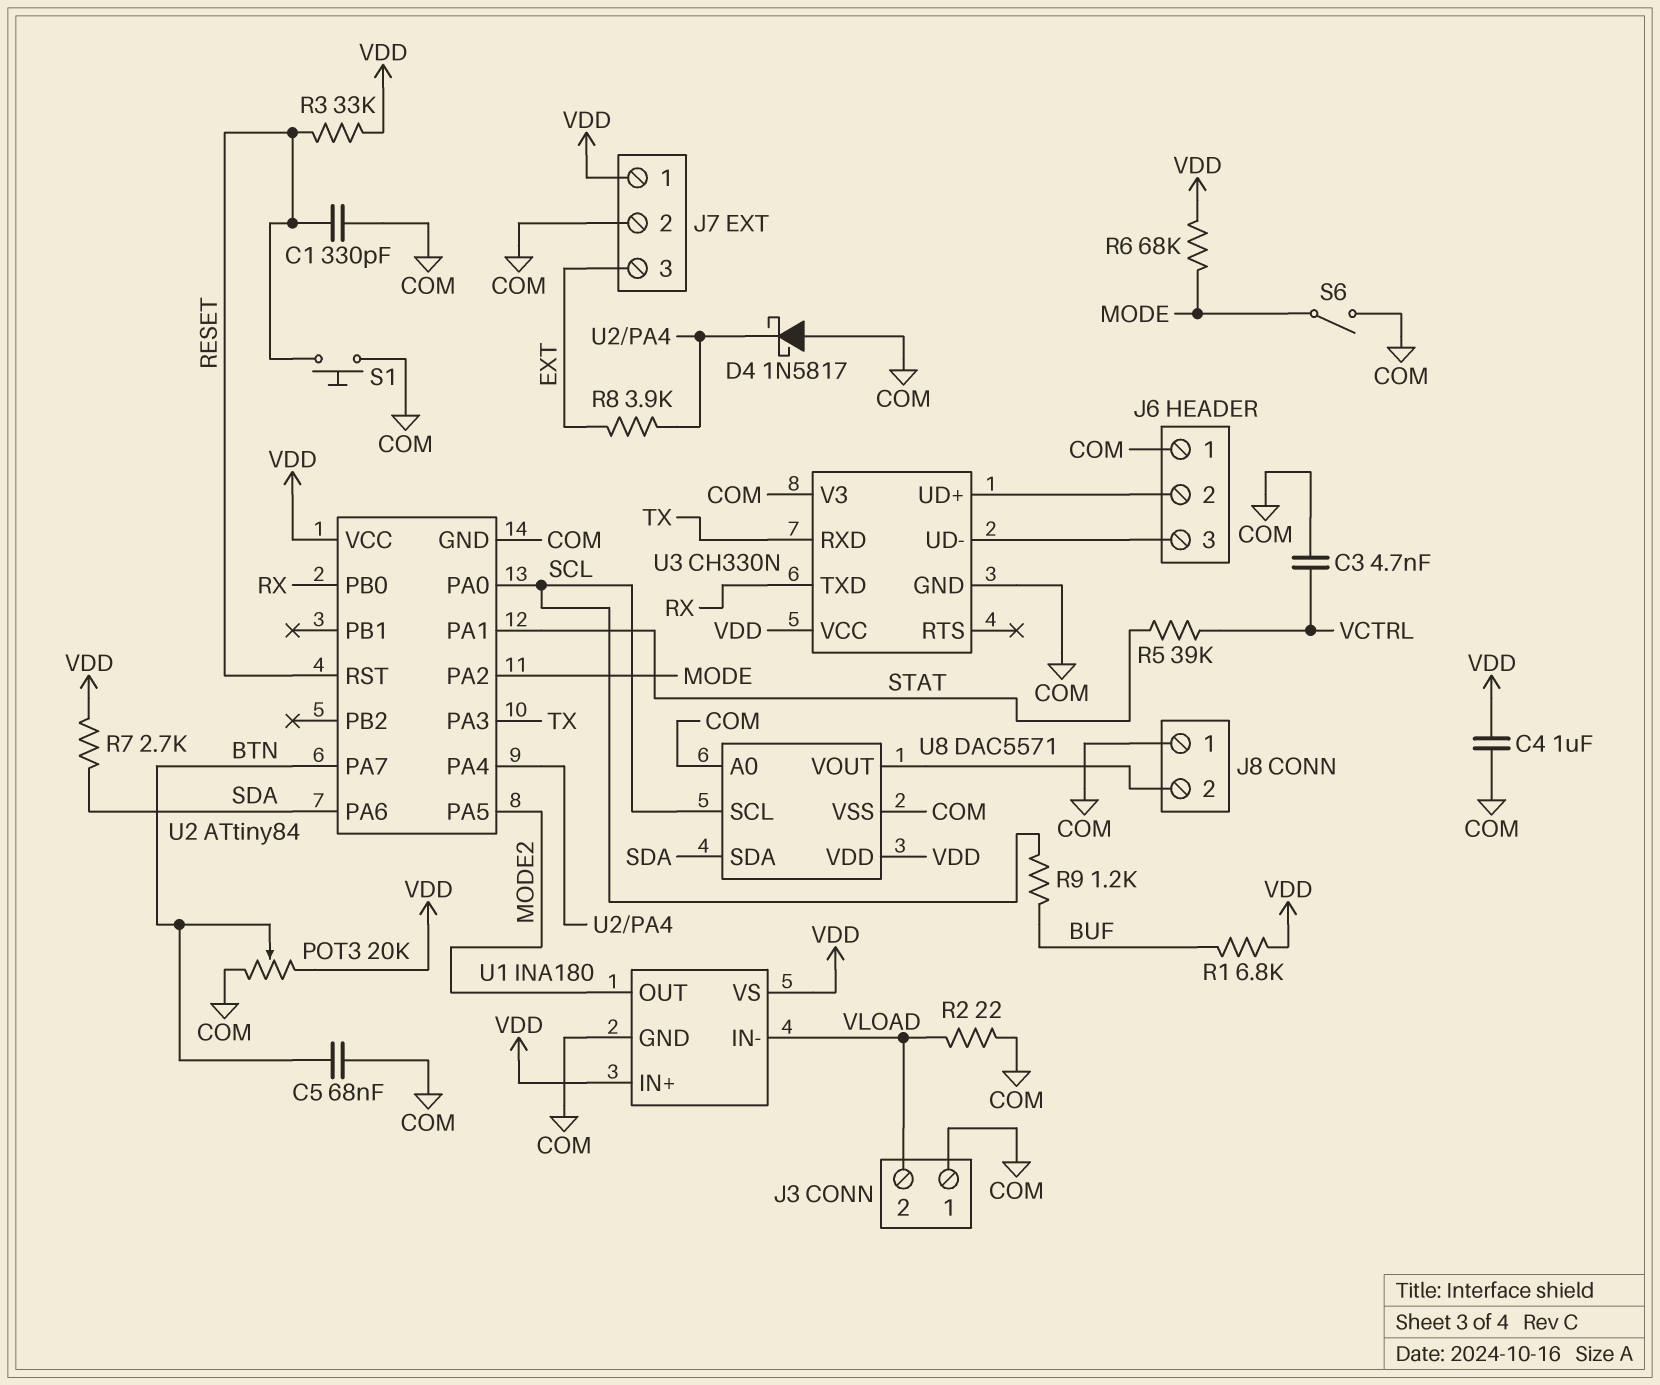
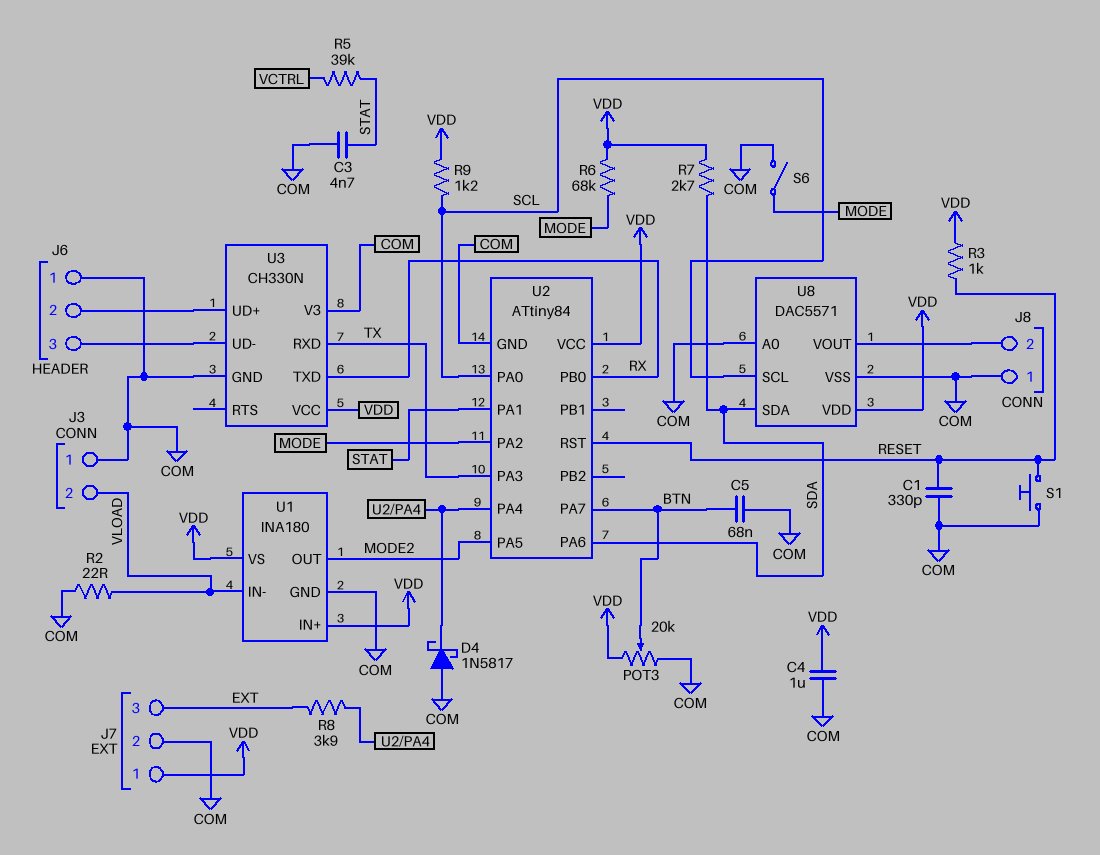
C3: 4.7nF (COM, VCTRL) -> 4.7nF (COM, STAT)
R1: 6.8k (BUF, VDD) -> none
R3: 33k (RESET, VDD) -> 1k (RESET, VDD)
R9: 1.2k (BUF, SCL) -> 1.2k (SCL, VDD)

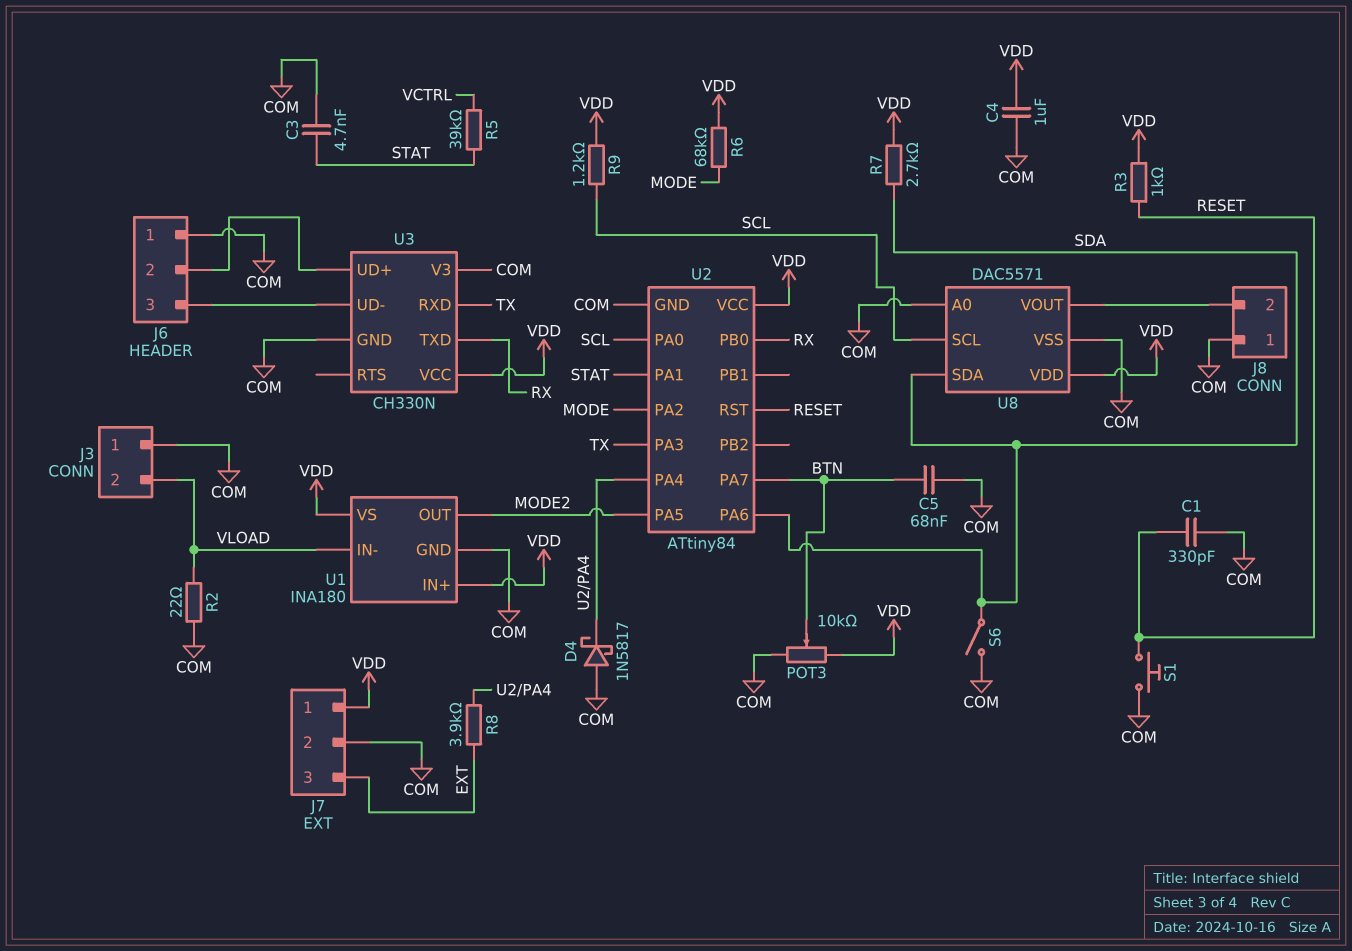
POT3: 20k (COM, VDD, wiper BTN) -> 10k (COM, VDD, wiper BTN)
S6: switch (COM, MODE) -> switch (COM, SDA)

